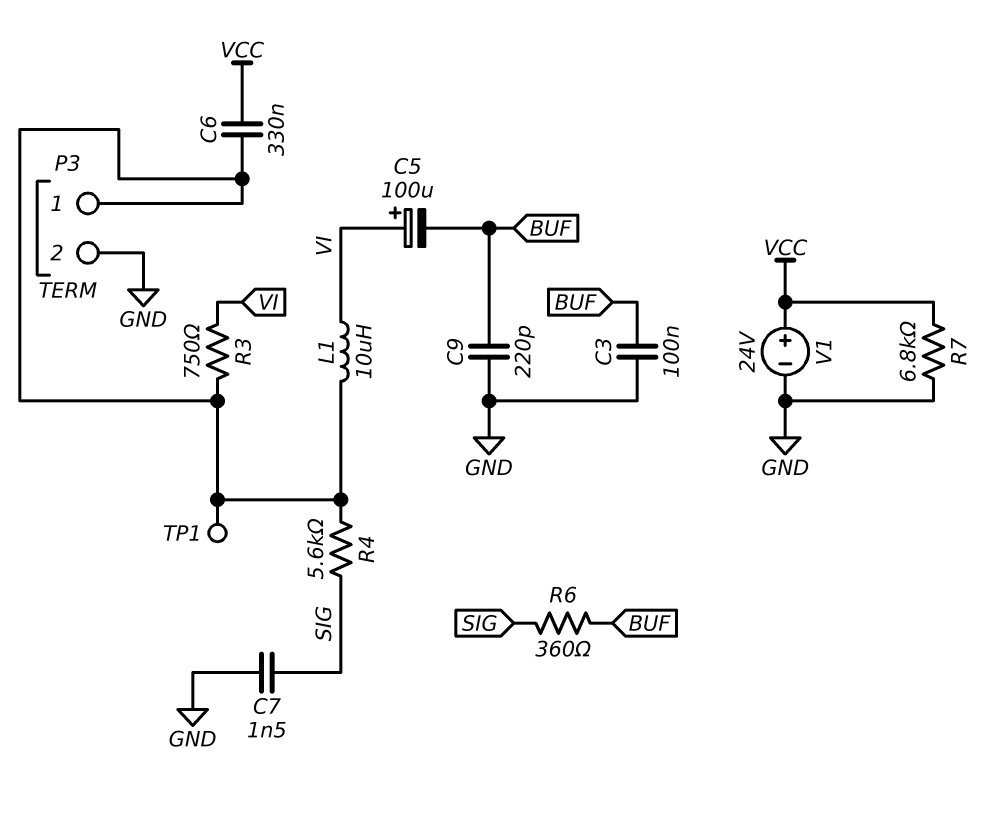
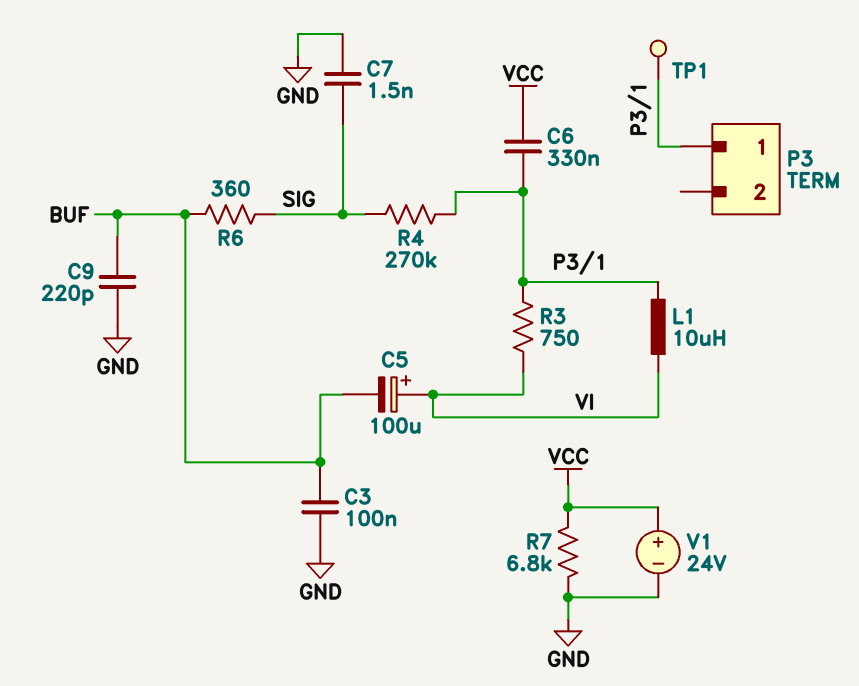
P3 pin 2: GND -> none
R4: 5.6k (P3/1, SIG) -> 270k (P3/1, SIG)

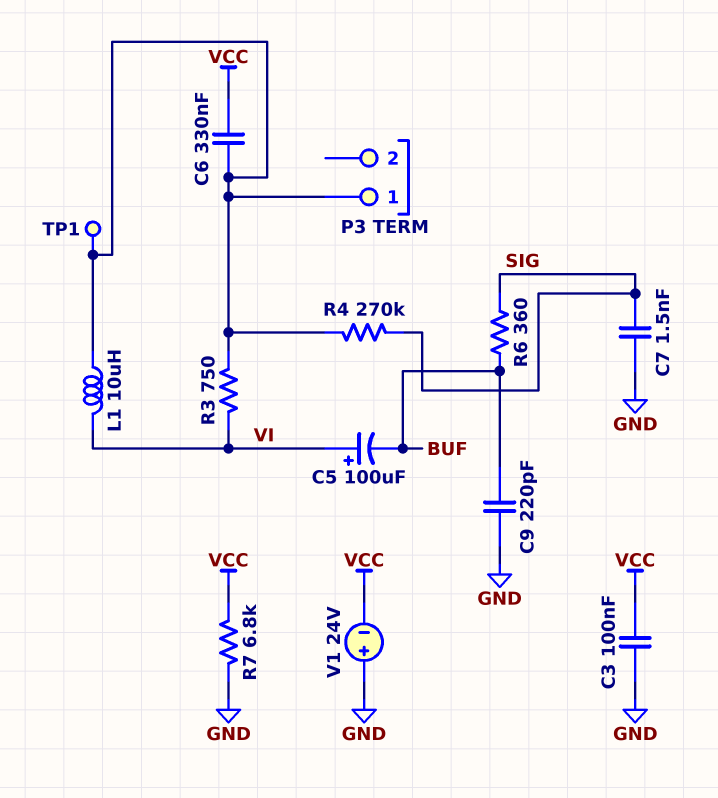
C3: 100nF (BUF, GND) -> 100nF (GND, VCC)
V1: 24V (plus VCC, minus GND) -> 24V (plus GND, minus VCC)

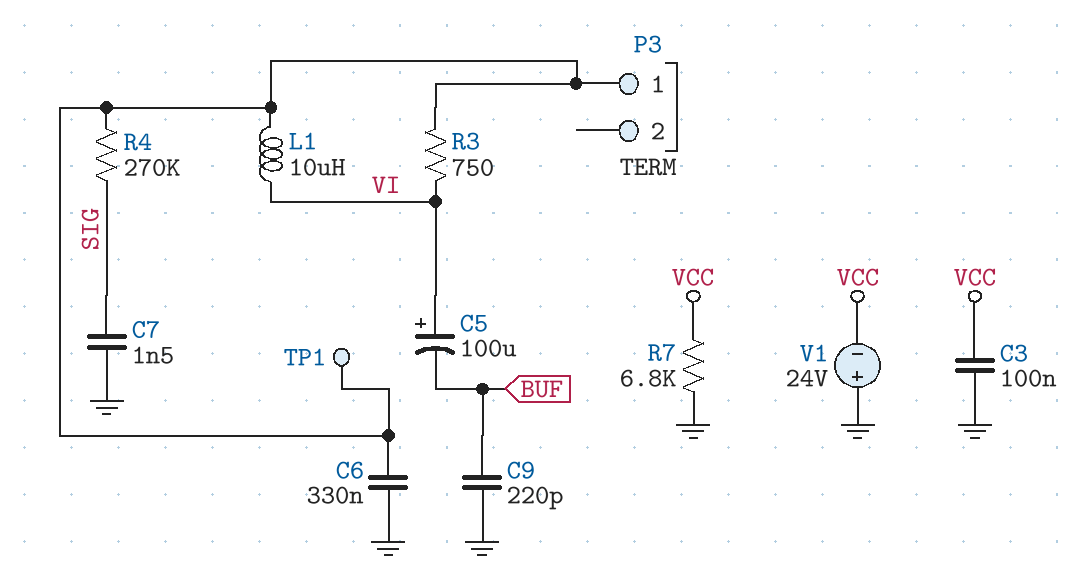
C6: 330nF (P3/1, VCC) -> 330nF (GND, P3/1)
R6: 360 (BUF, SIG) -> none

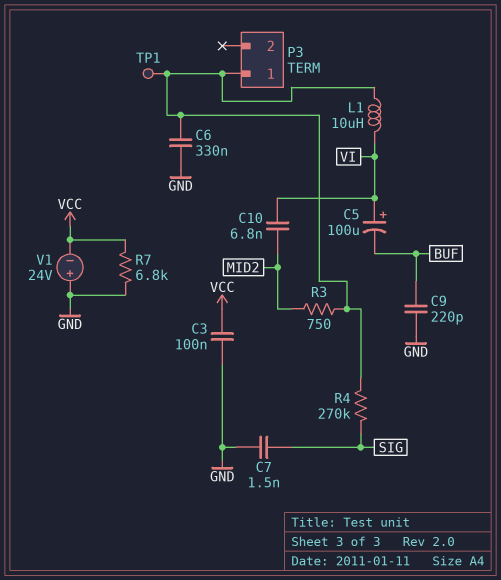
C10: none -> 6.8nF (MID2, VI)
R3: 750 (P3/1, VI) -> 750 (MID2, P3/1)

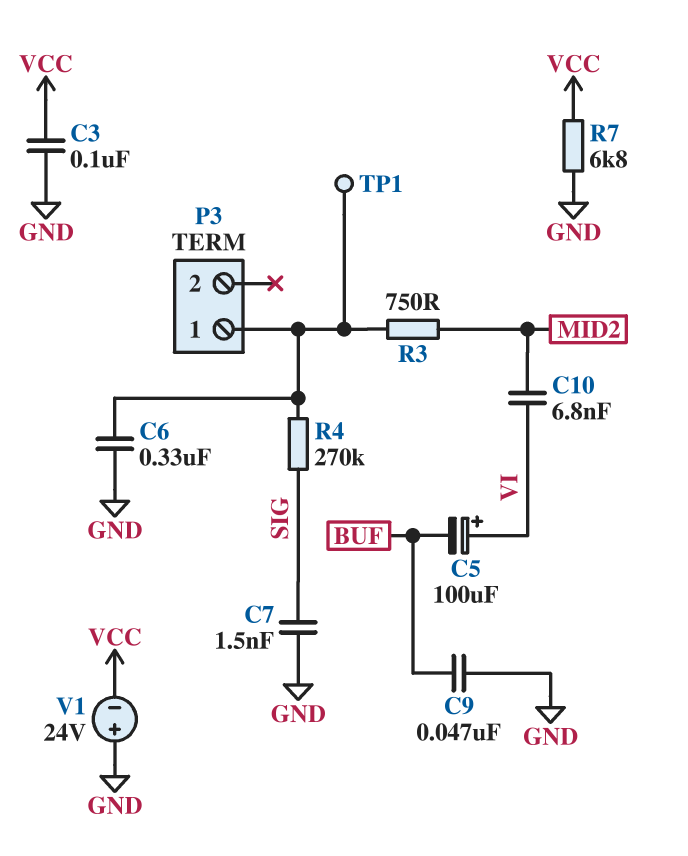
C9: 220pF (BUF, GND) -> 47nF (BUF, GND)
L1: 10uH (P3/1, VI) -> none

